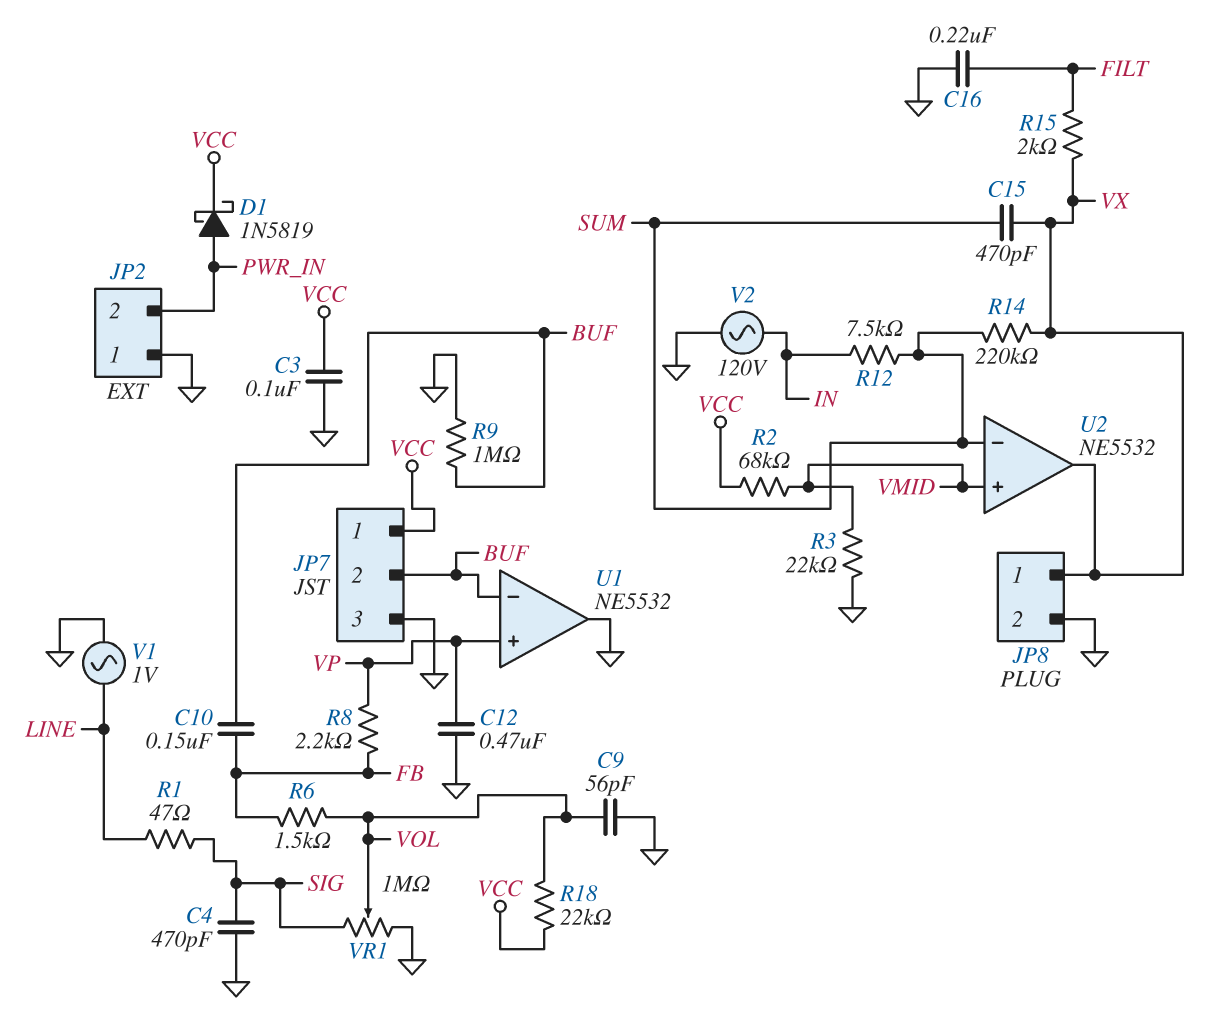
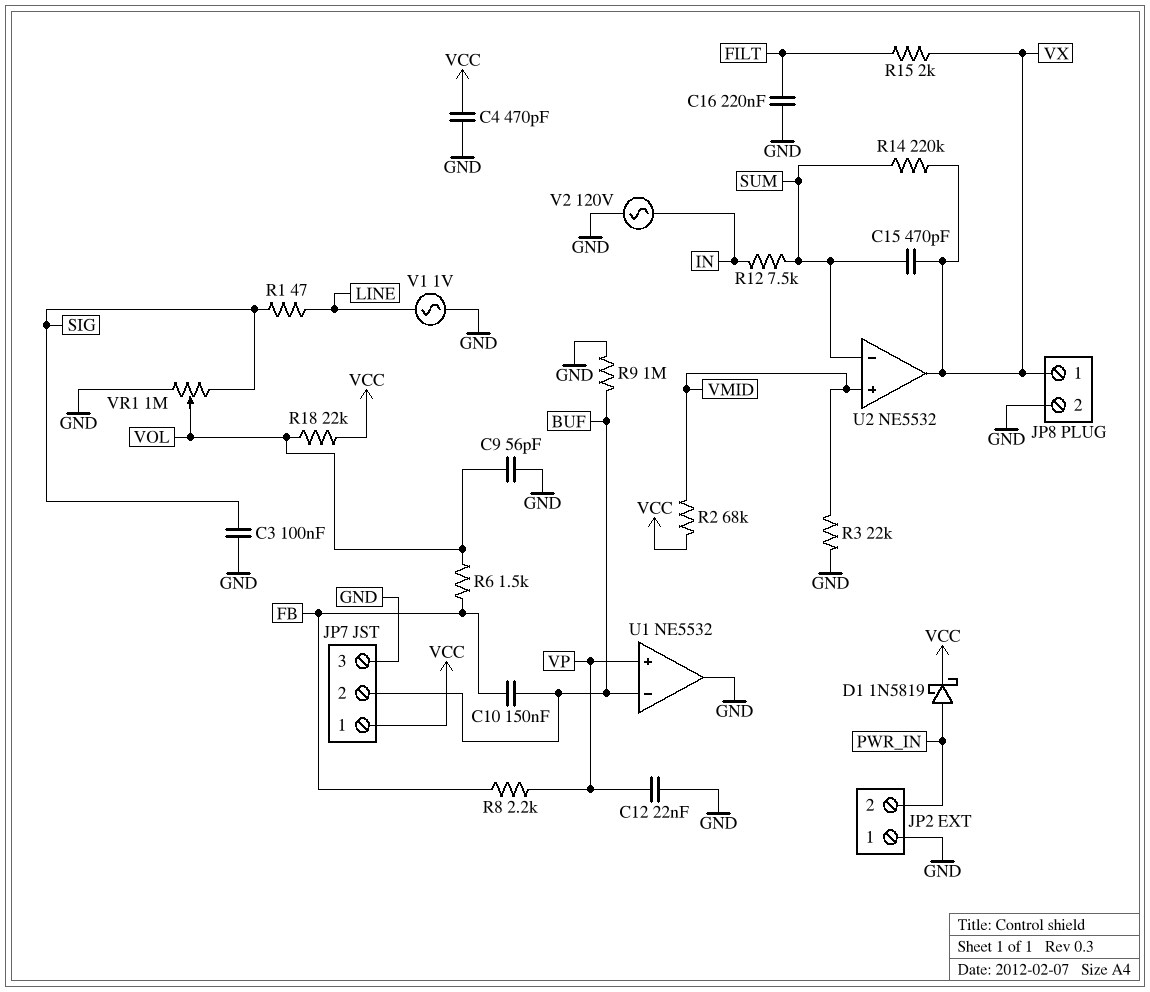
C3: 100nF (GND, VCC) -> 100nF (GND, SIG)
C4: 470pF (GND, SIG) -> 470pF (GND, VCC)
C12: 470nF (GND, VP) -> 22nF (GND, VP)

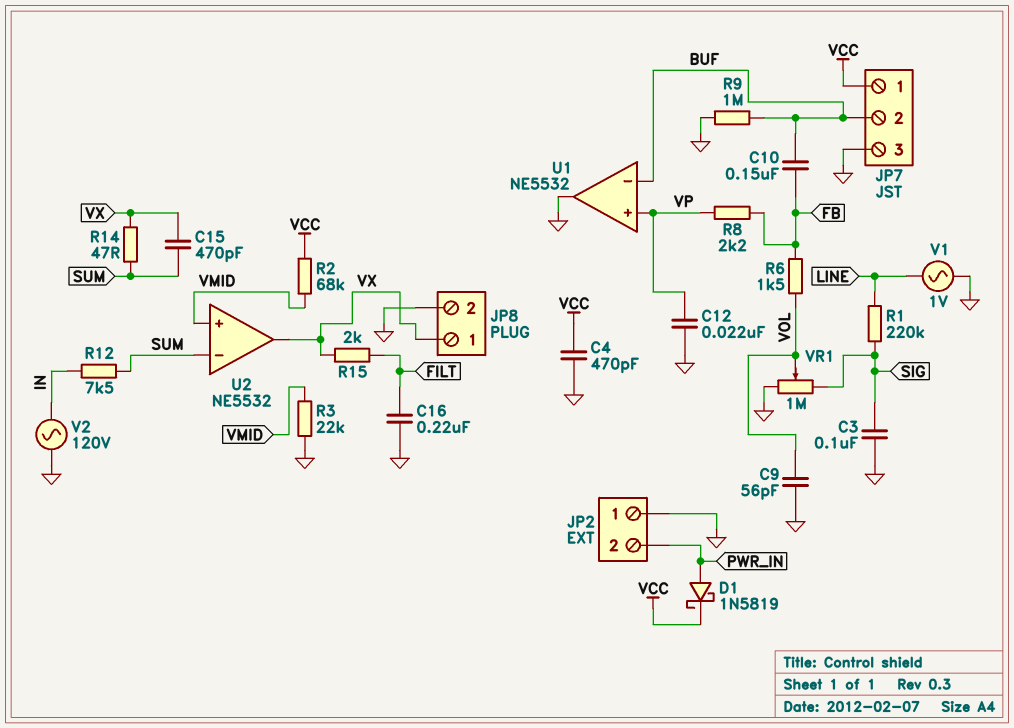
R1: 47 (LINE, SIG) -> 220k (LINE, SIG)
R14: 220k (SUM, VX) -> 47 (SUM, VX)
R18: 22k (VCC, VOL) -> none

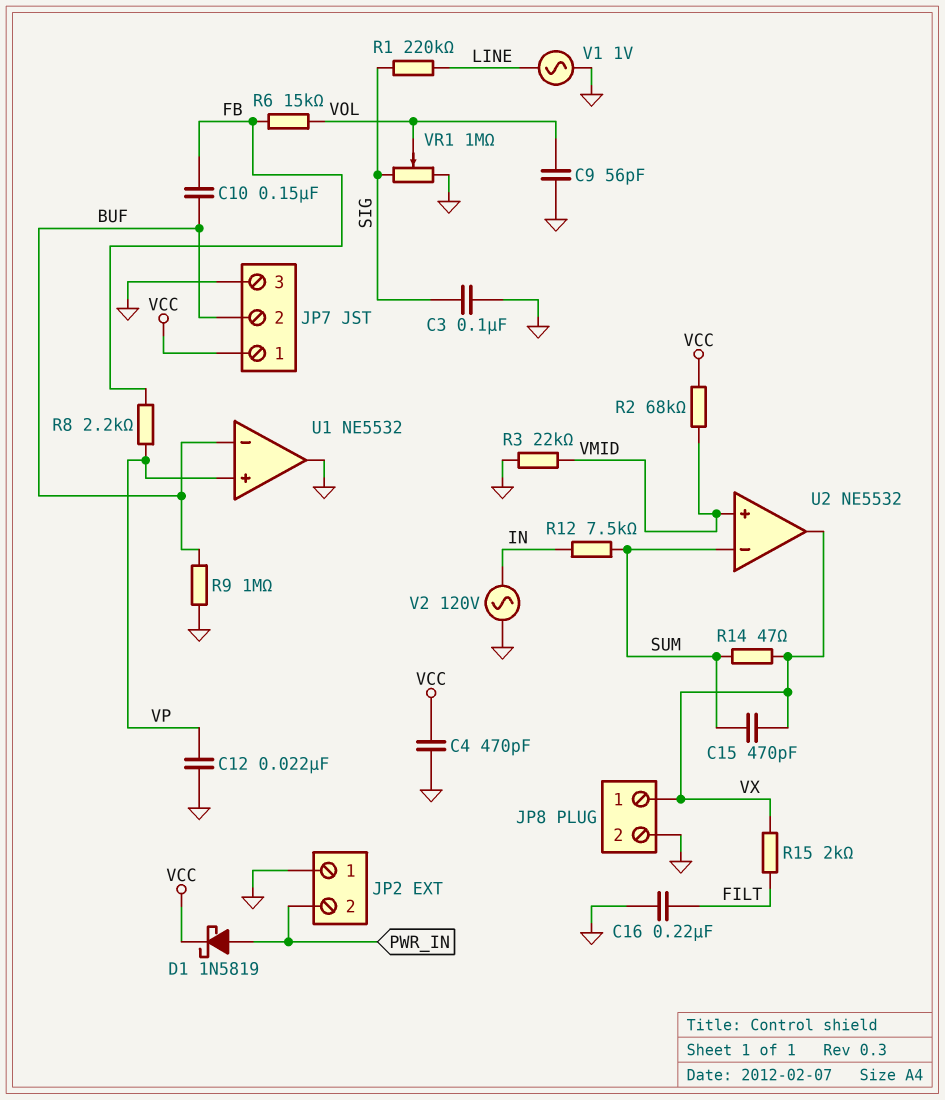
R6: 1.5k (FB, VOL) -> 15k (FB, VOL)

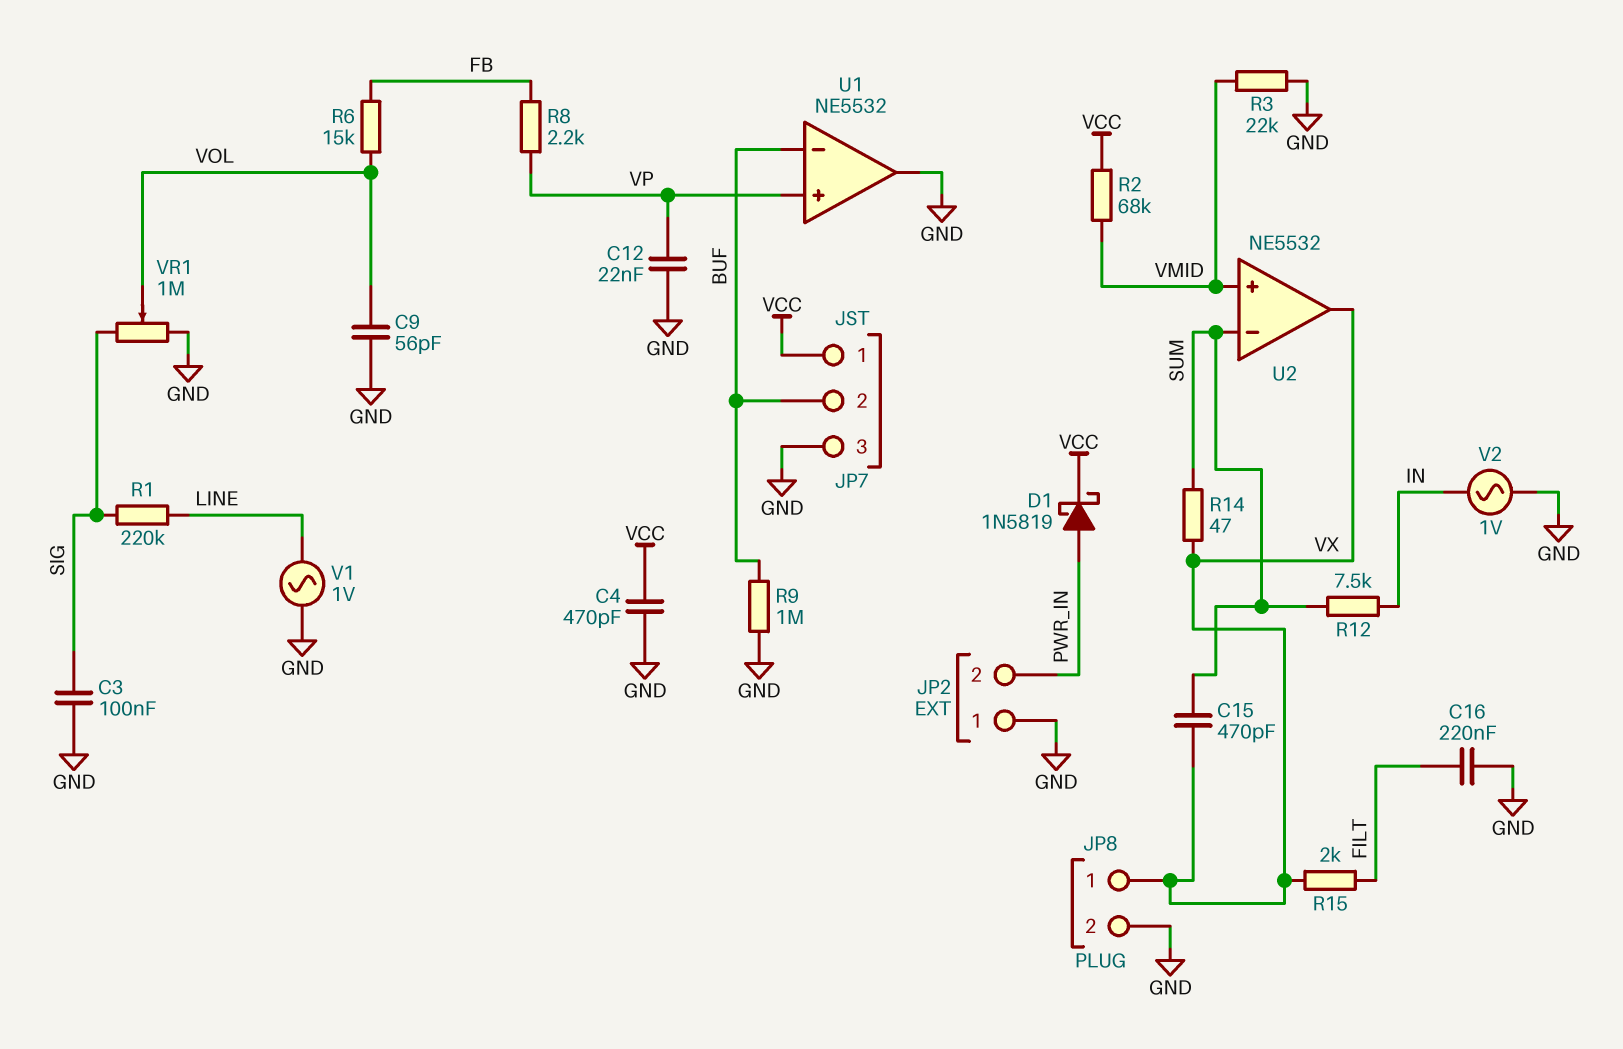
C10: 150nF (BUF, FB) -> none
V2: AC 120V (GND, IN) -> AC 1V (GND, IN)

